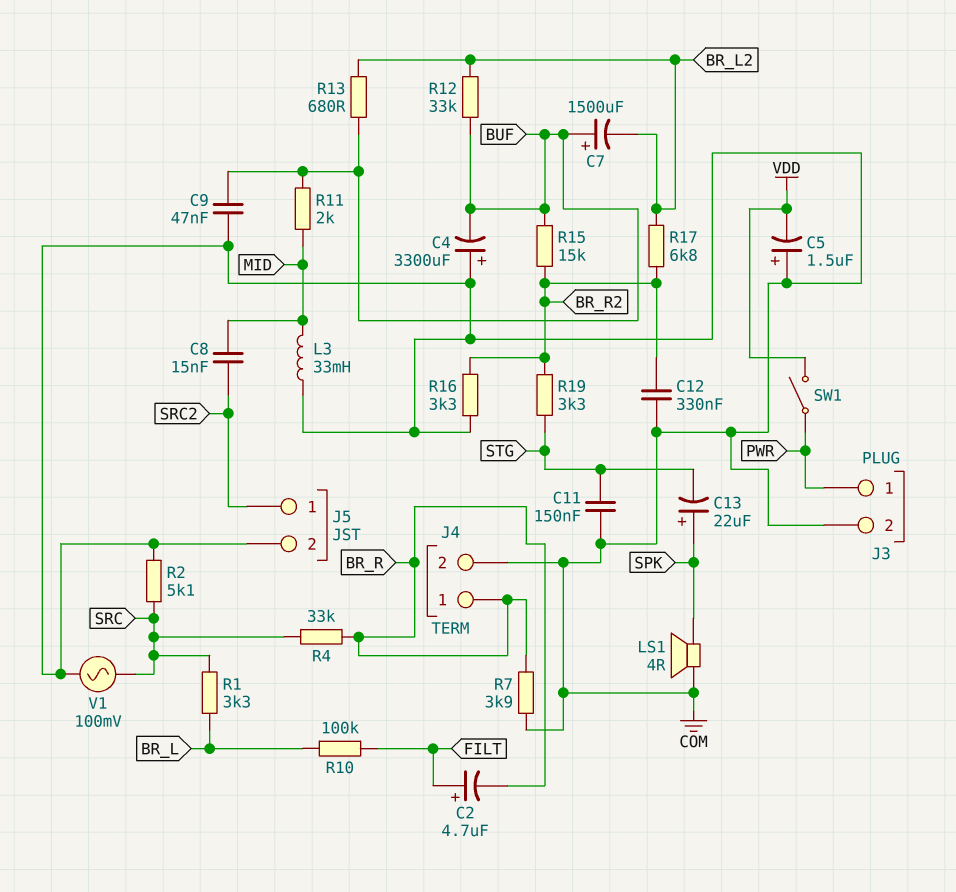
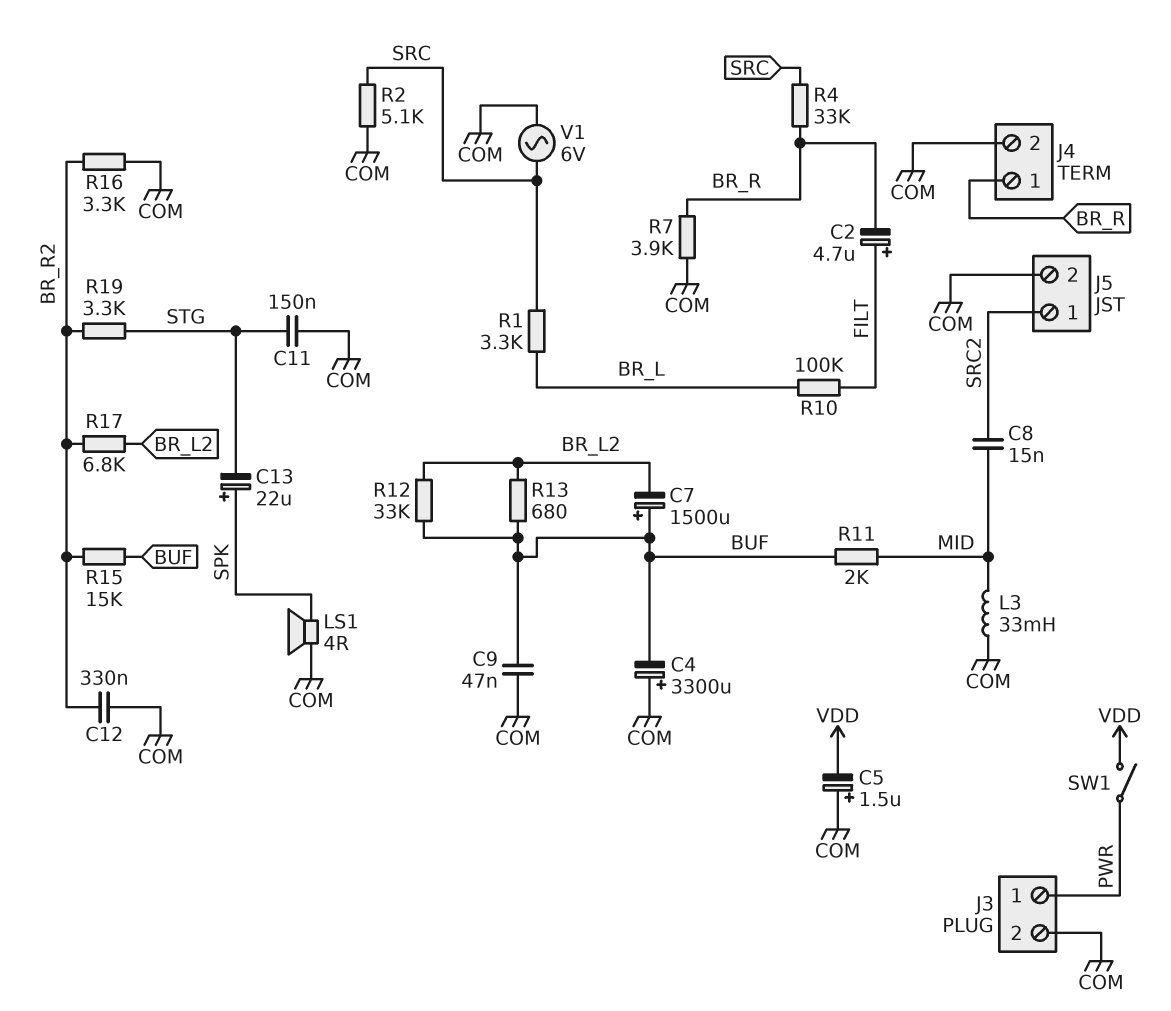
V1: AC 100mV (COM, SRC) -> AC 6V (COM, SRC)

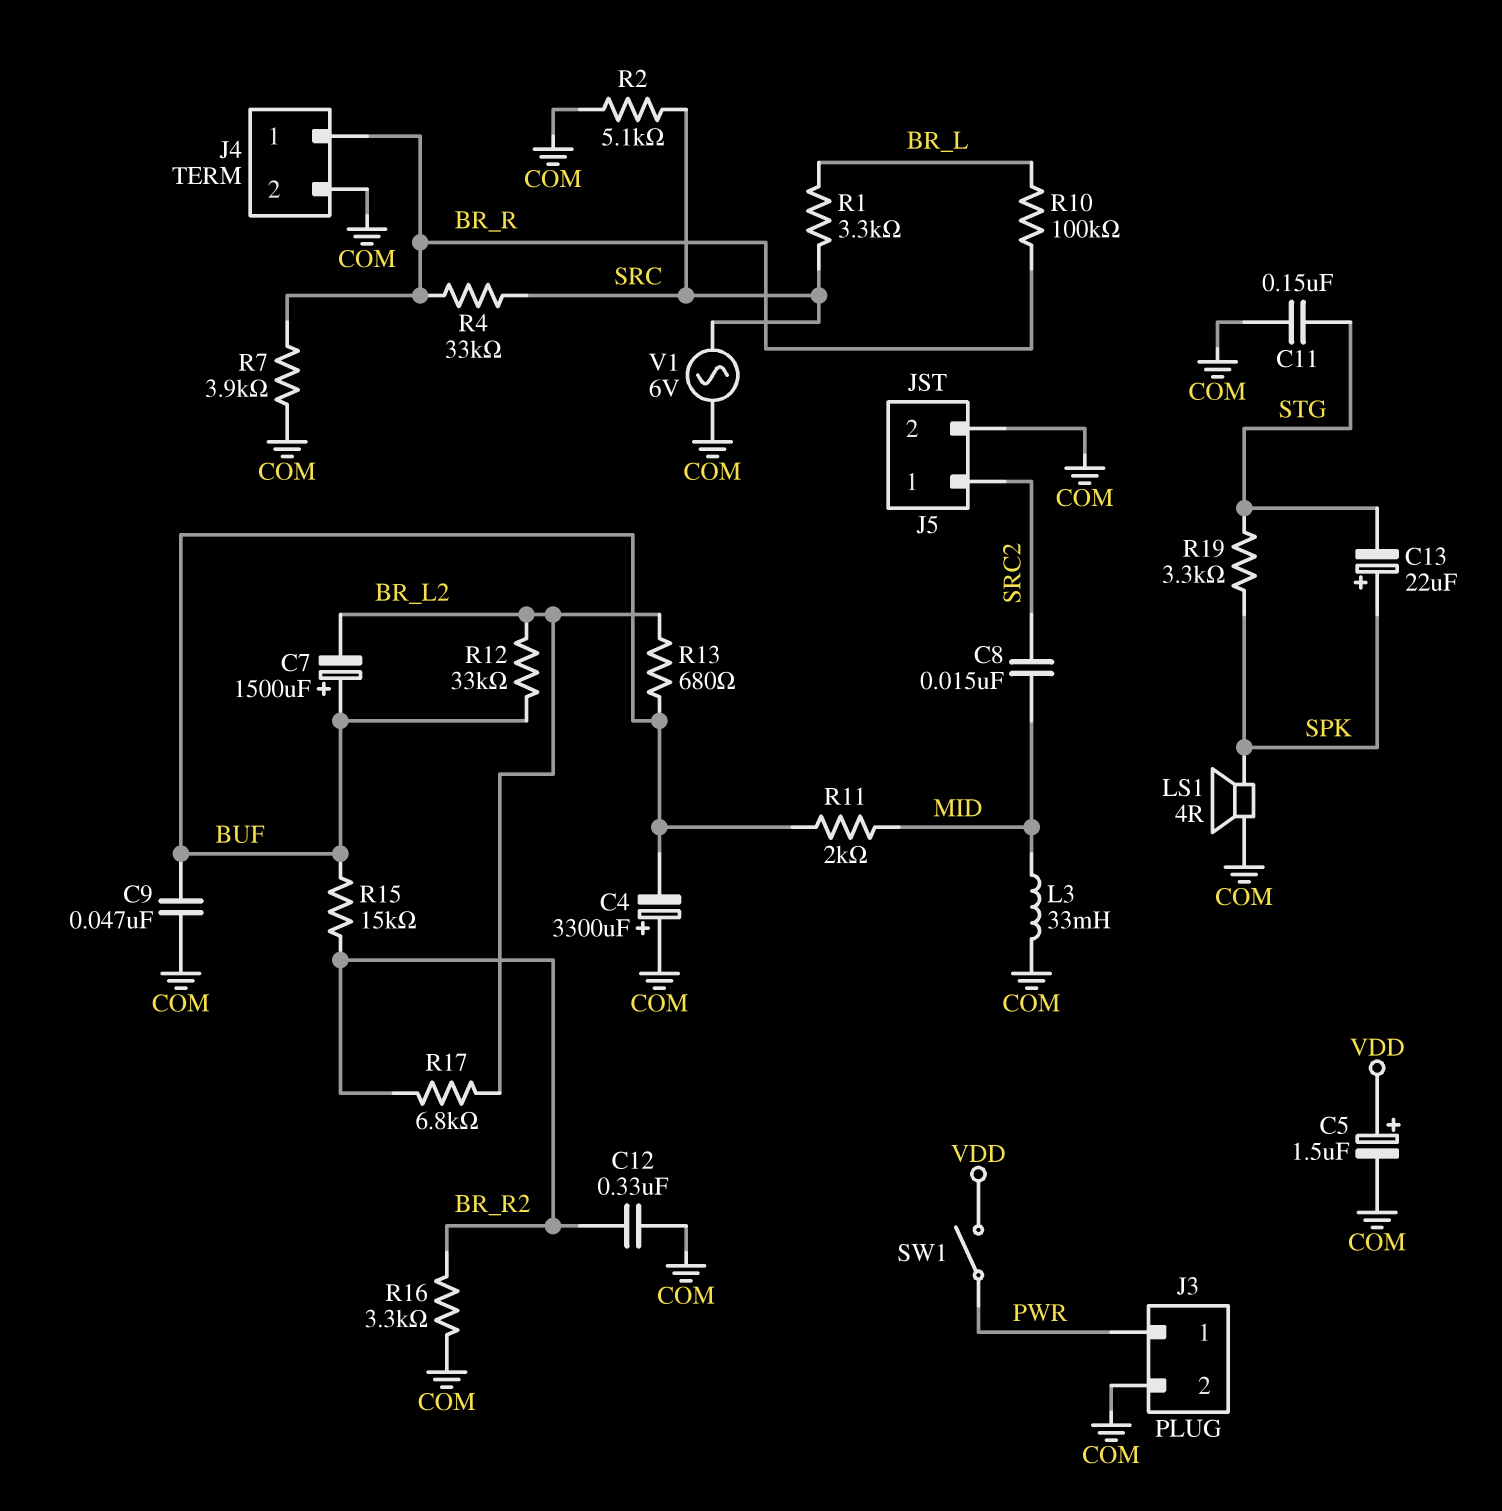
C2: 4.7uF (plus FILT, minus BR_R) -> none
C5: 1.5uF (plus COM, minus VDD) -> 1.5uF (plus VDD, minus COM)
R10: 100k (BR_L, FILT) -> 100k (BR_L, BR_R)
R19: 3.3k (BR_R2, STG) -> 3.3k (SPK, STG)

